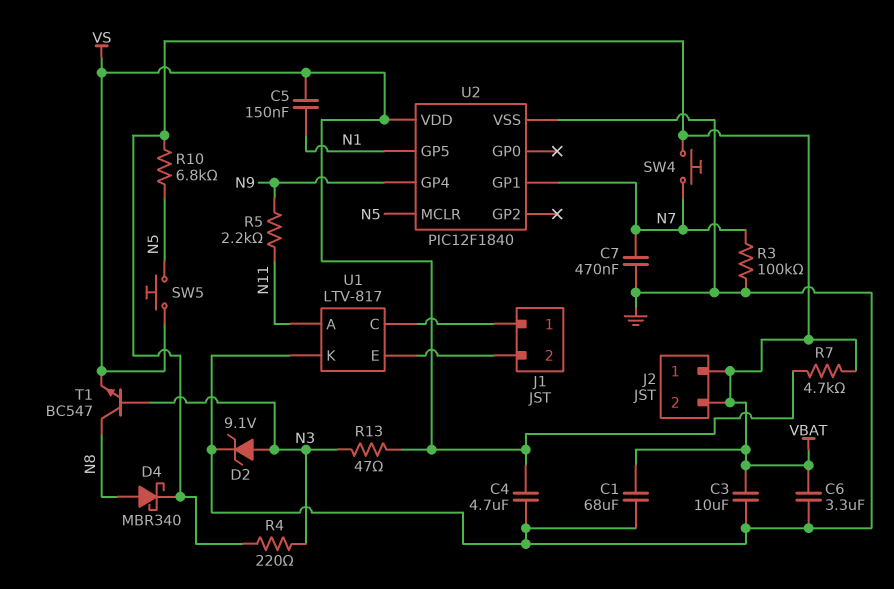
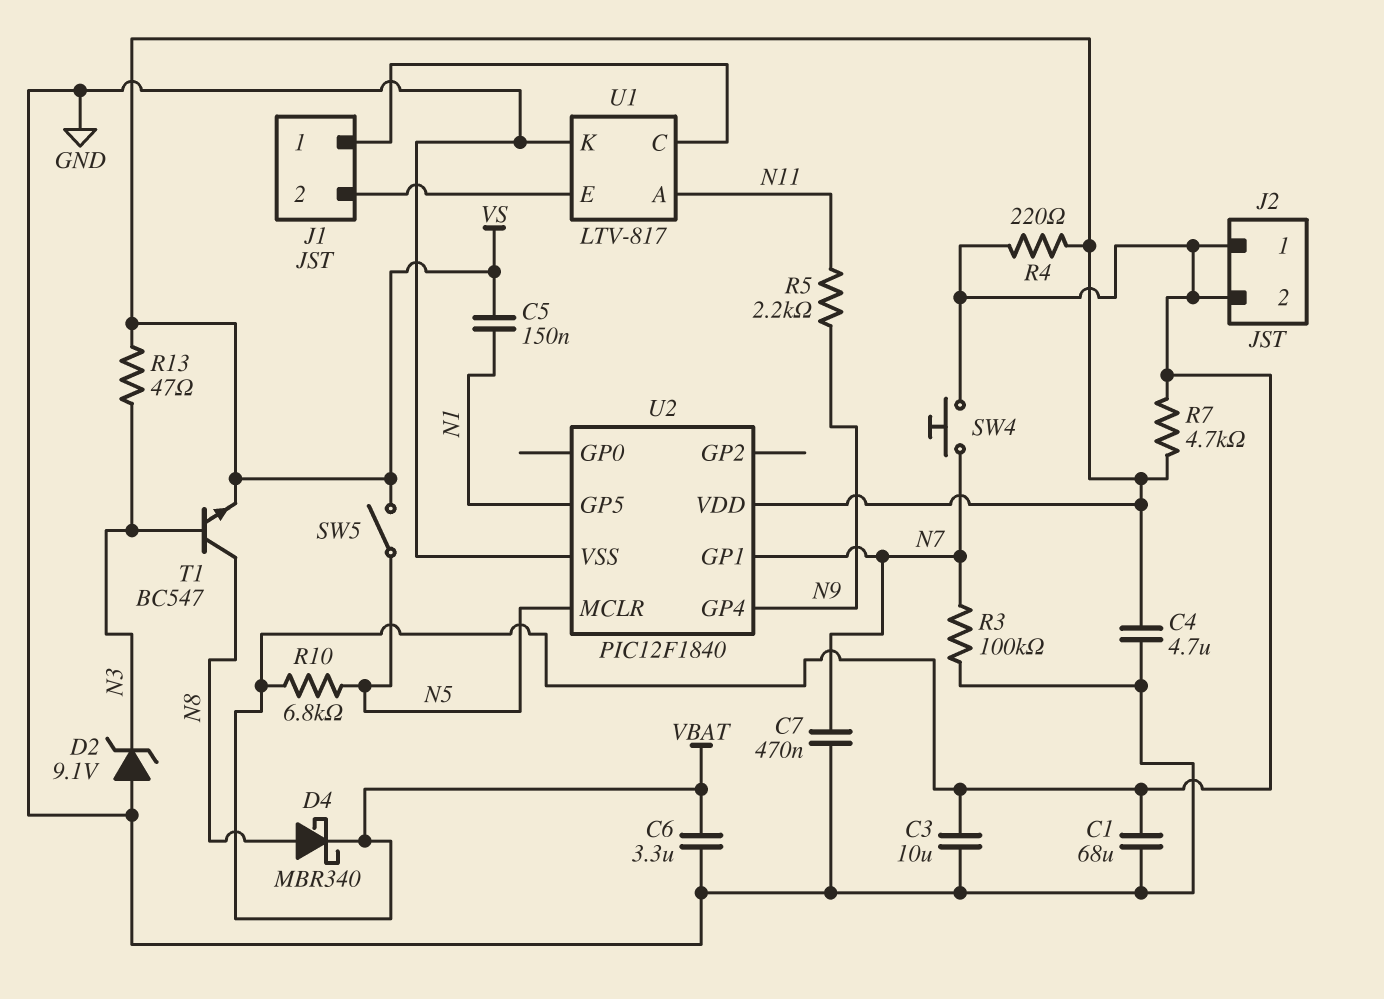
D2: zener 9.1V (A N3, K GND) -> zener 9.1V (A GND, K N3)
R4: 220 (N3, VBAT) -> 220 (VBAT, VS)
SW5: button (N5, VS) -> switch (N5, VS)

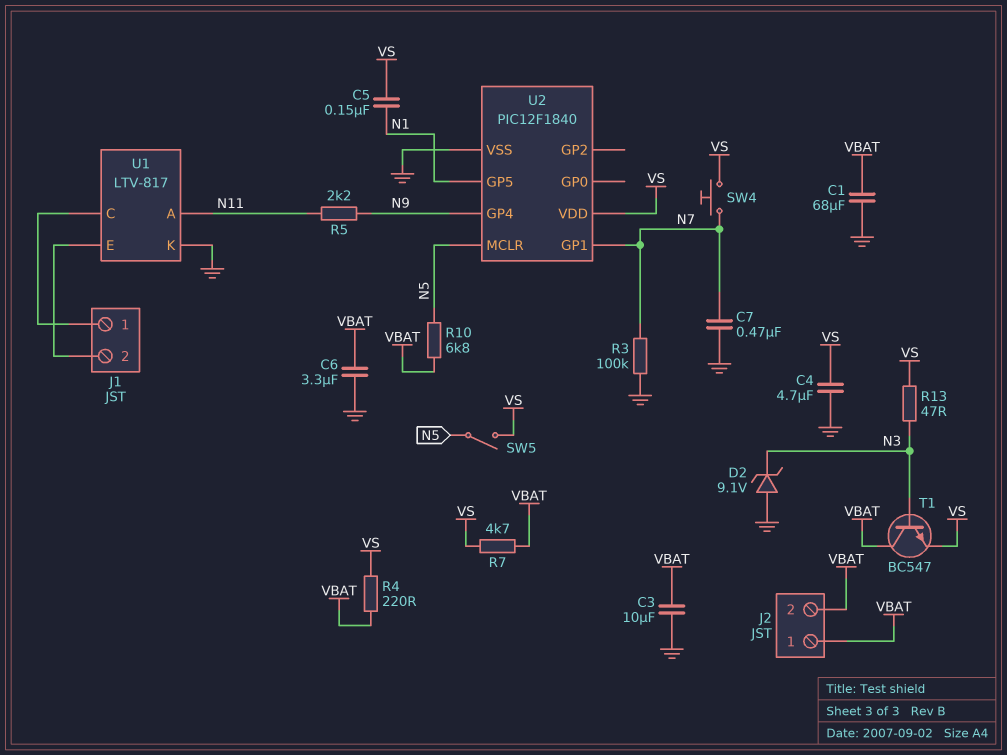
D4: schottky MBR340 (A N8, K VBAT) -> none
SW4: button (N7, VBAT) -> button (N7, VS)
T1: NPN BC547 (B N3, C N8, E VS) -> NPN BC547 (B N3, C VBAT, E VS)

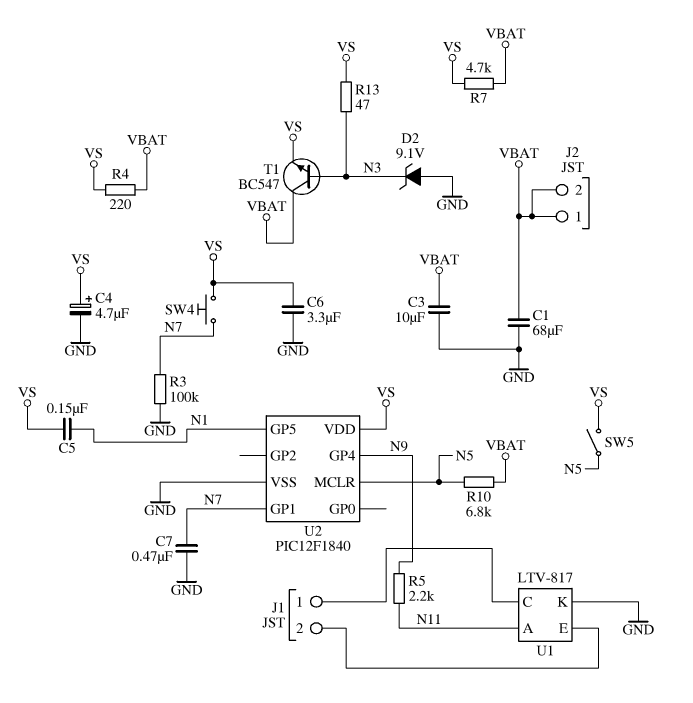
C4: 4.7uF (GND, VS) -> 4.7uF (plus VS, minus GND)
C6: 3.3uF (GND, VBAT) -> 3.3uF (GND, VS)

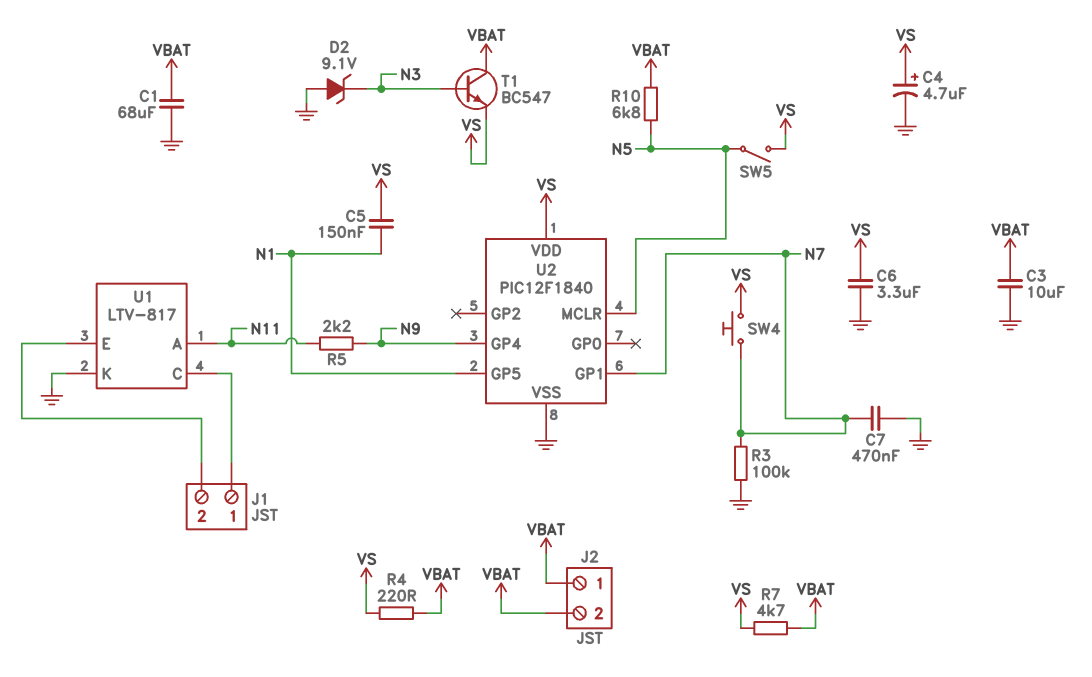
R13: 47 (N3, VS) -> none

